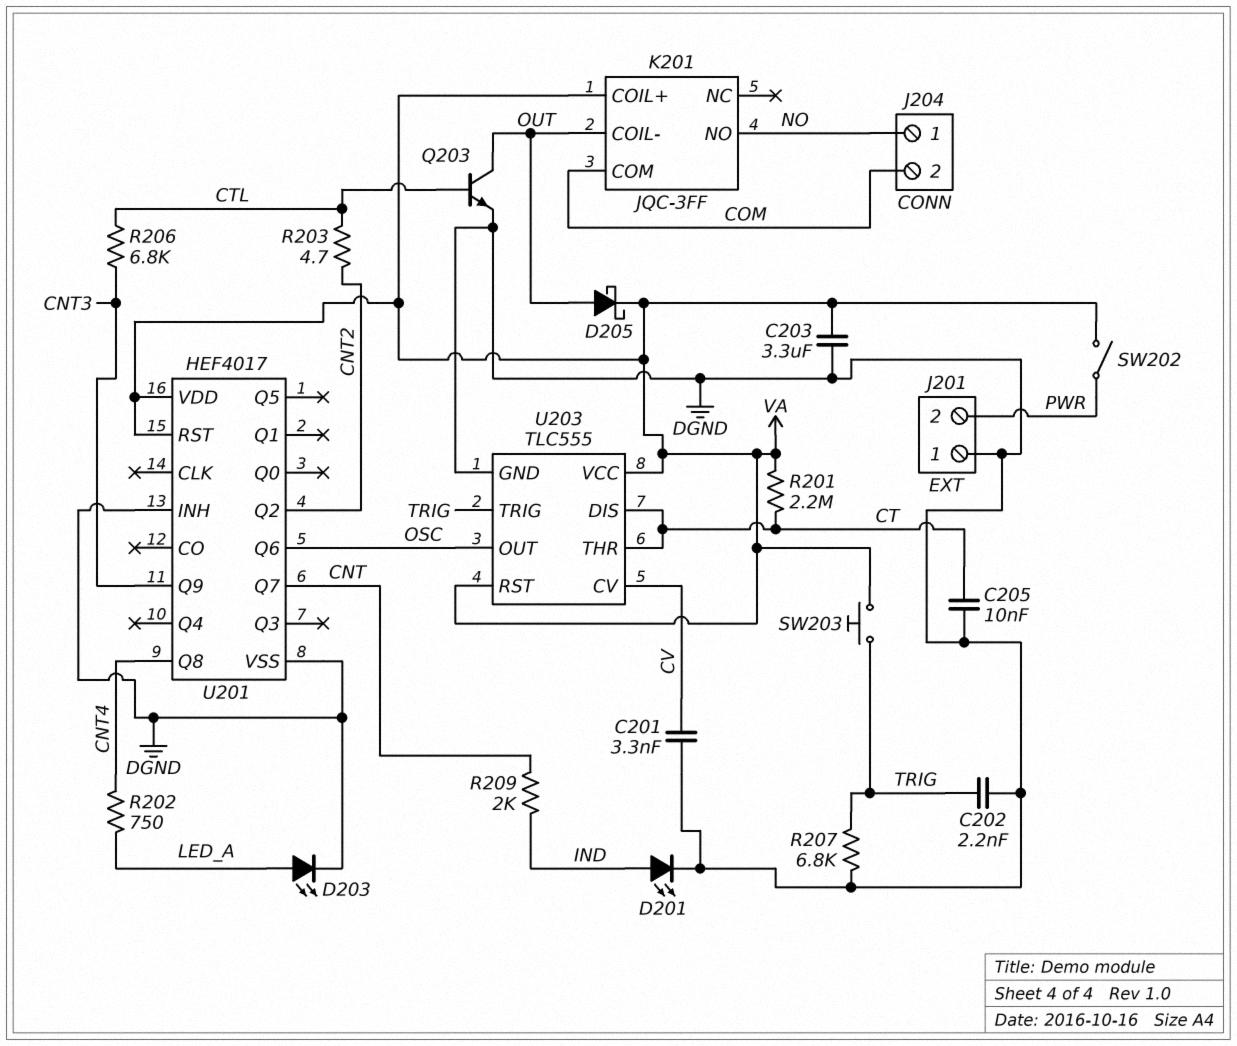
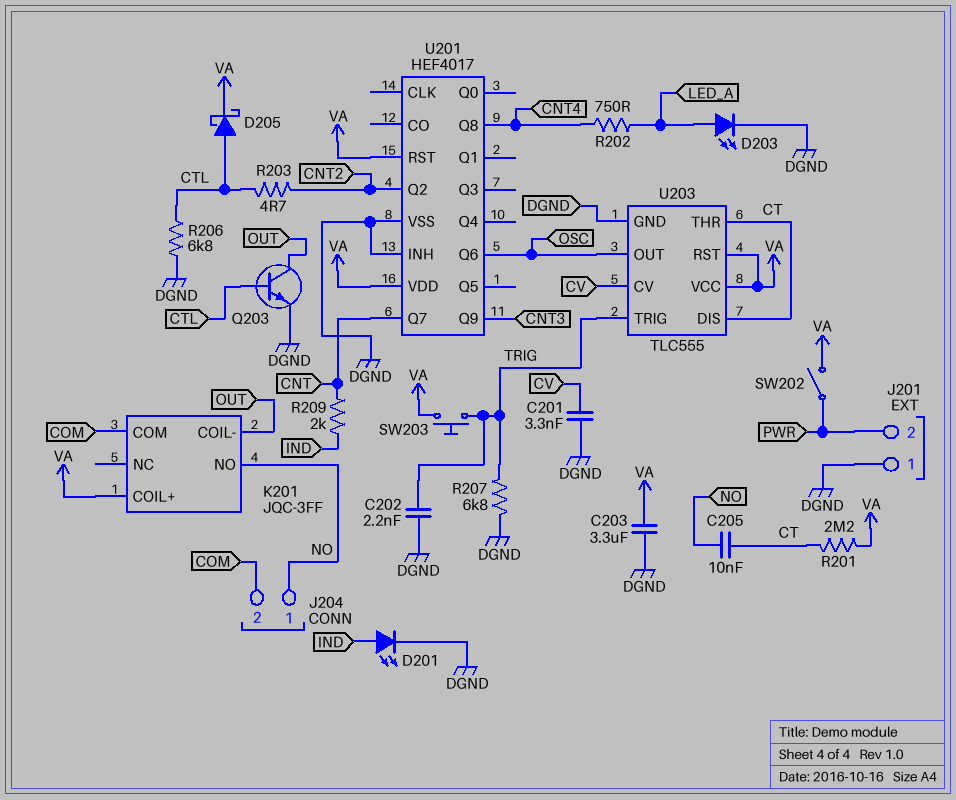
C205: 10nF (CT, DGND) -> 10nF (CT, NO)
D205: schottky (A OUT, K VA) -> schottky (A CTL, K VA)
R206: 6.8k (CNT3, CTL) -> 6.8k (CTL, DGND)

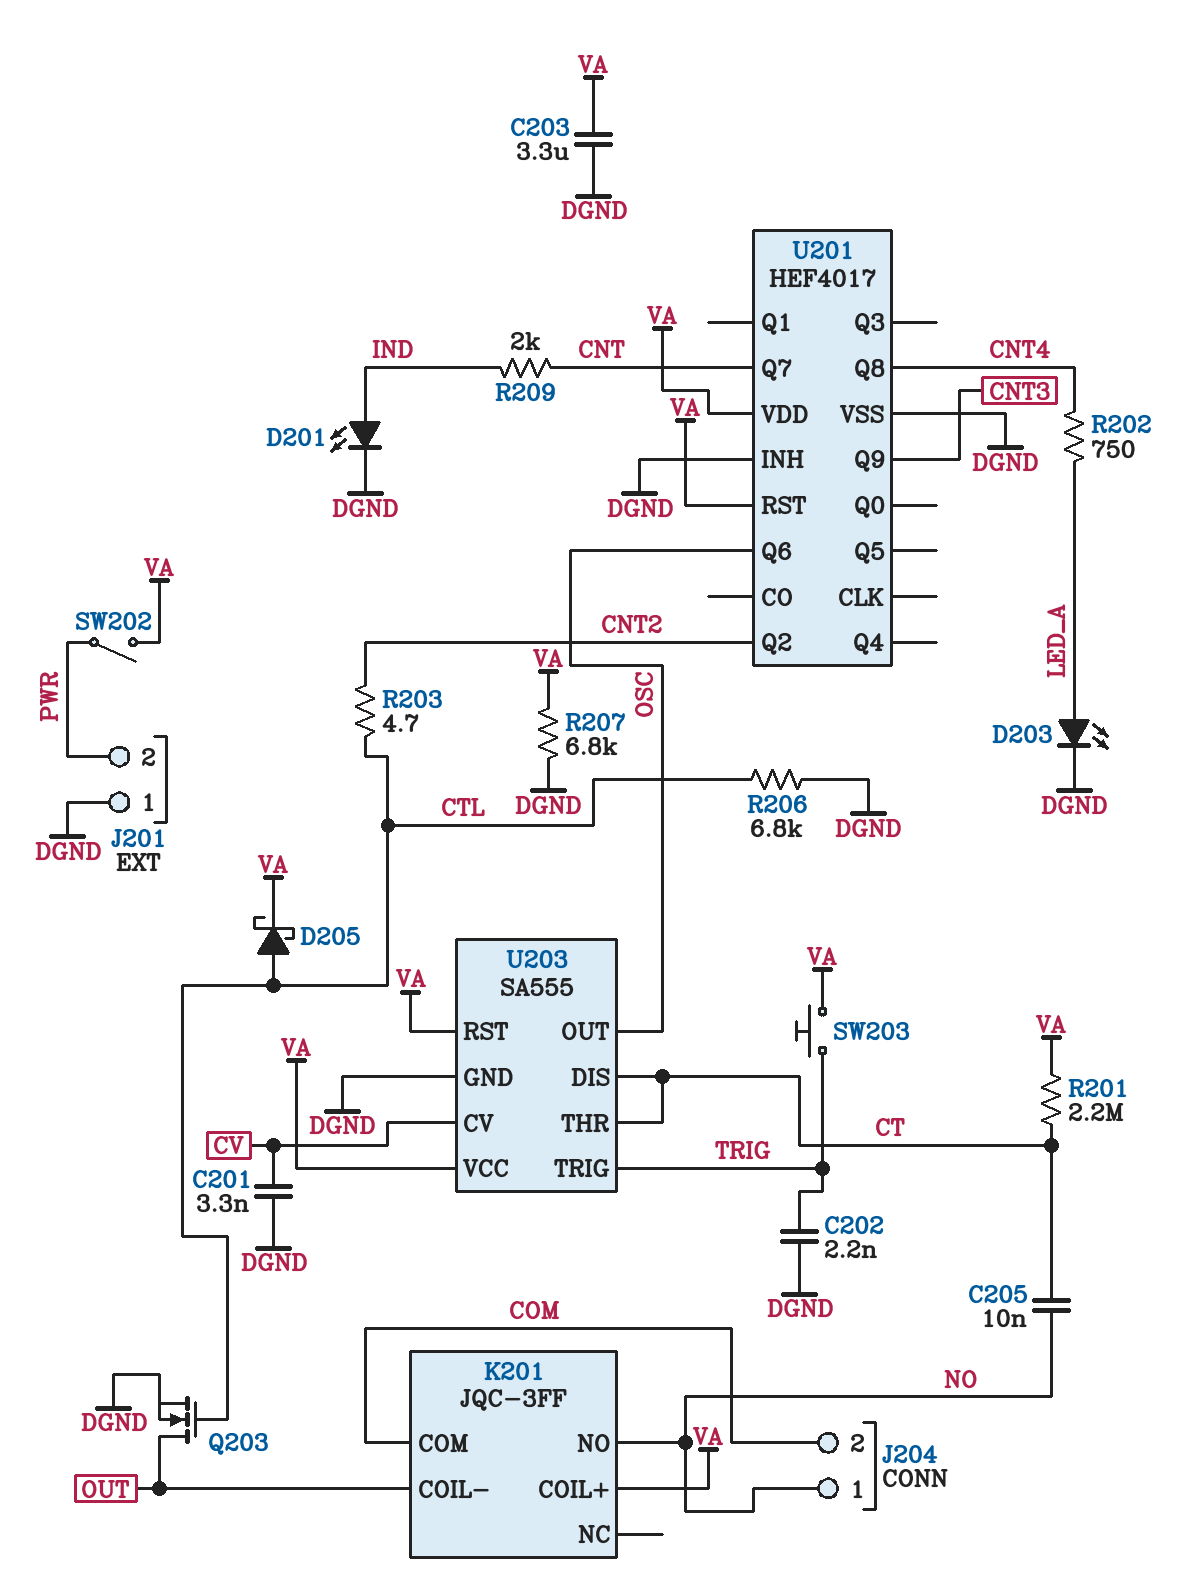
Q203: NPN (B CTL, C OUT, E DGND) -> NMOS (G CTL, D OUT, S DGND)
R207: 6.8k (DGND, TRIG) -> 6.8k (DGND, VA)
U203: TLC555 -> SA555

